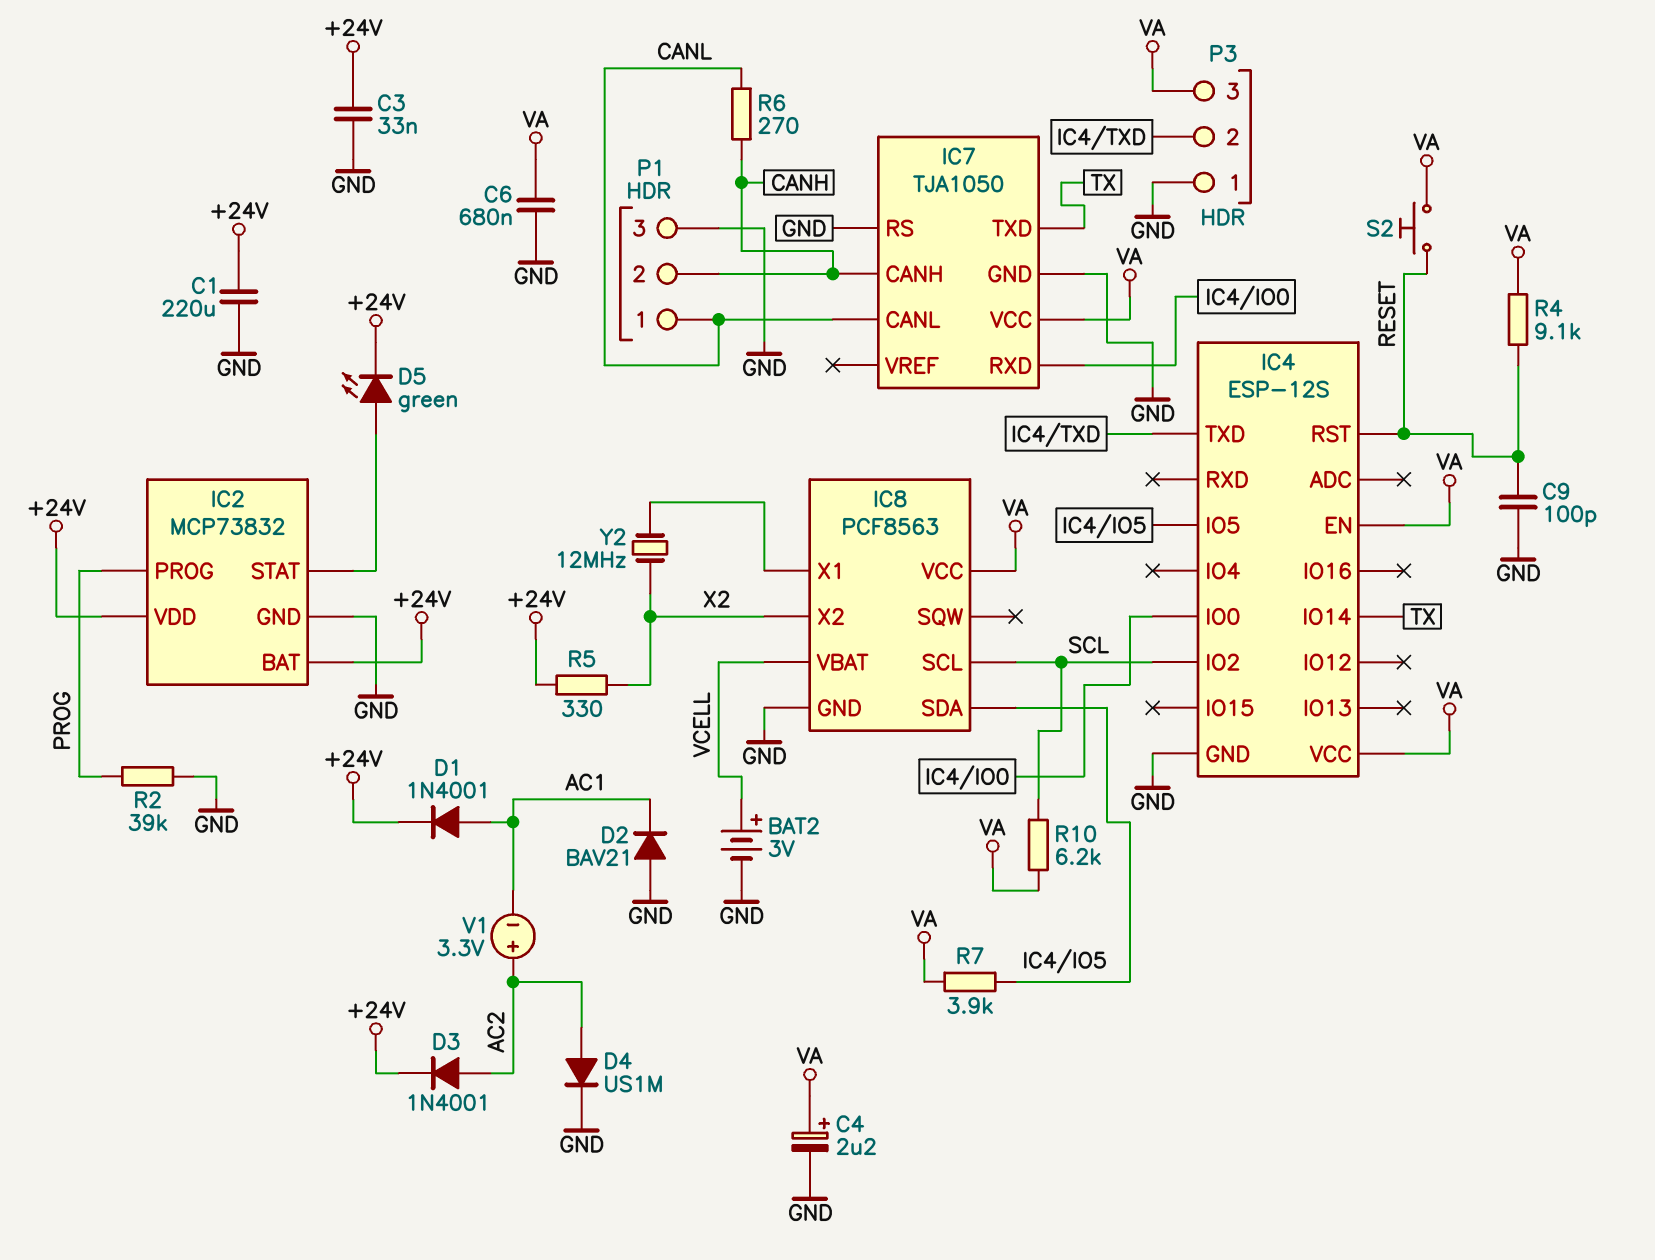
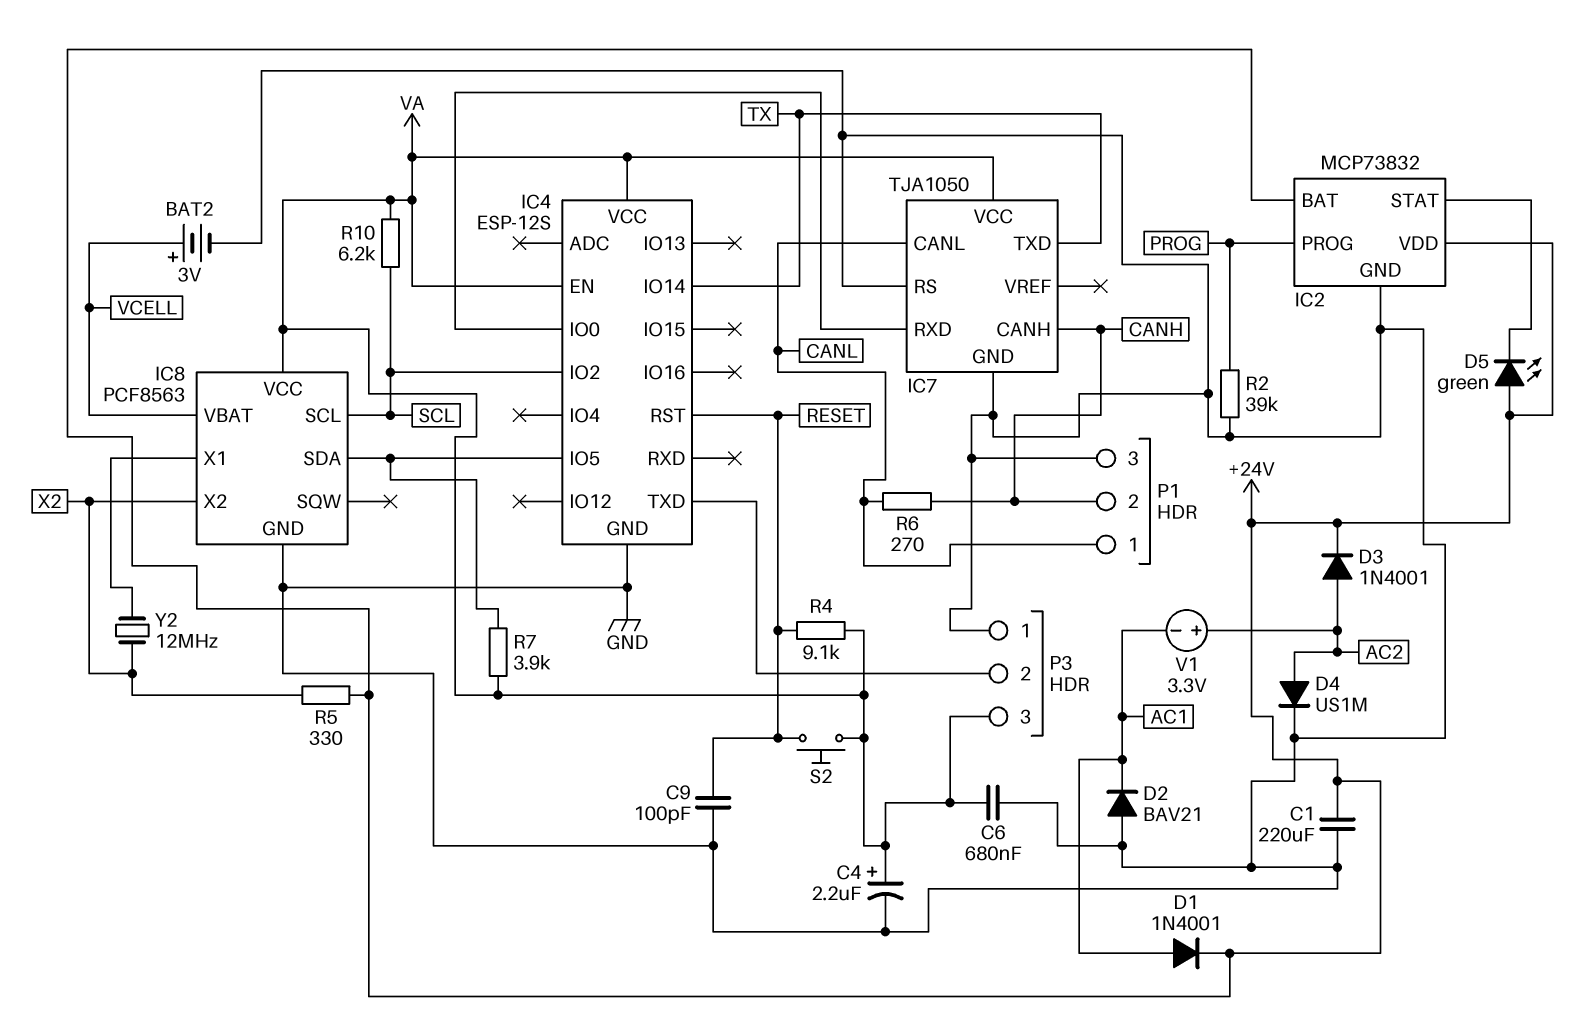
C3: 33nF (+24V, GND) -> none
D5: LED green (A IC2/STAT, K +24V) -> LED green (A +24V, K IC2/STAT)

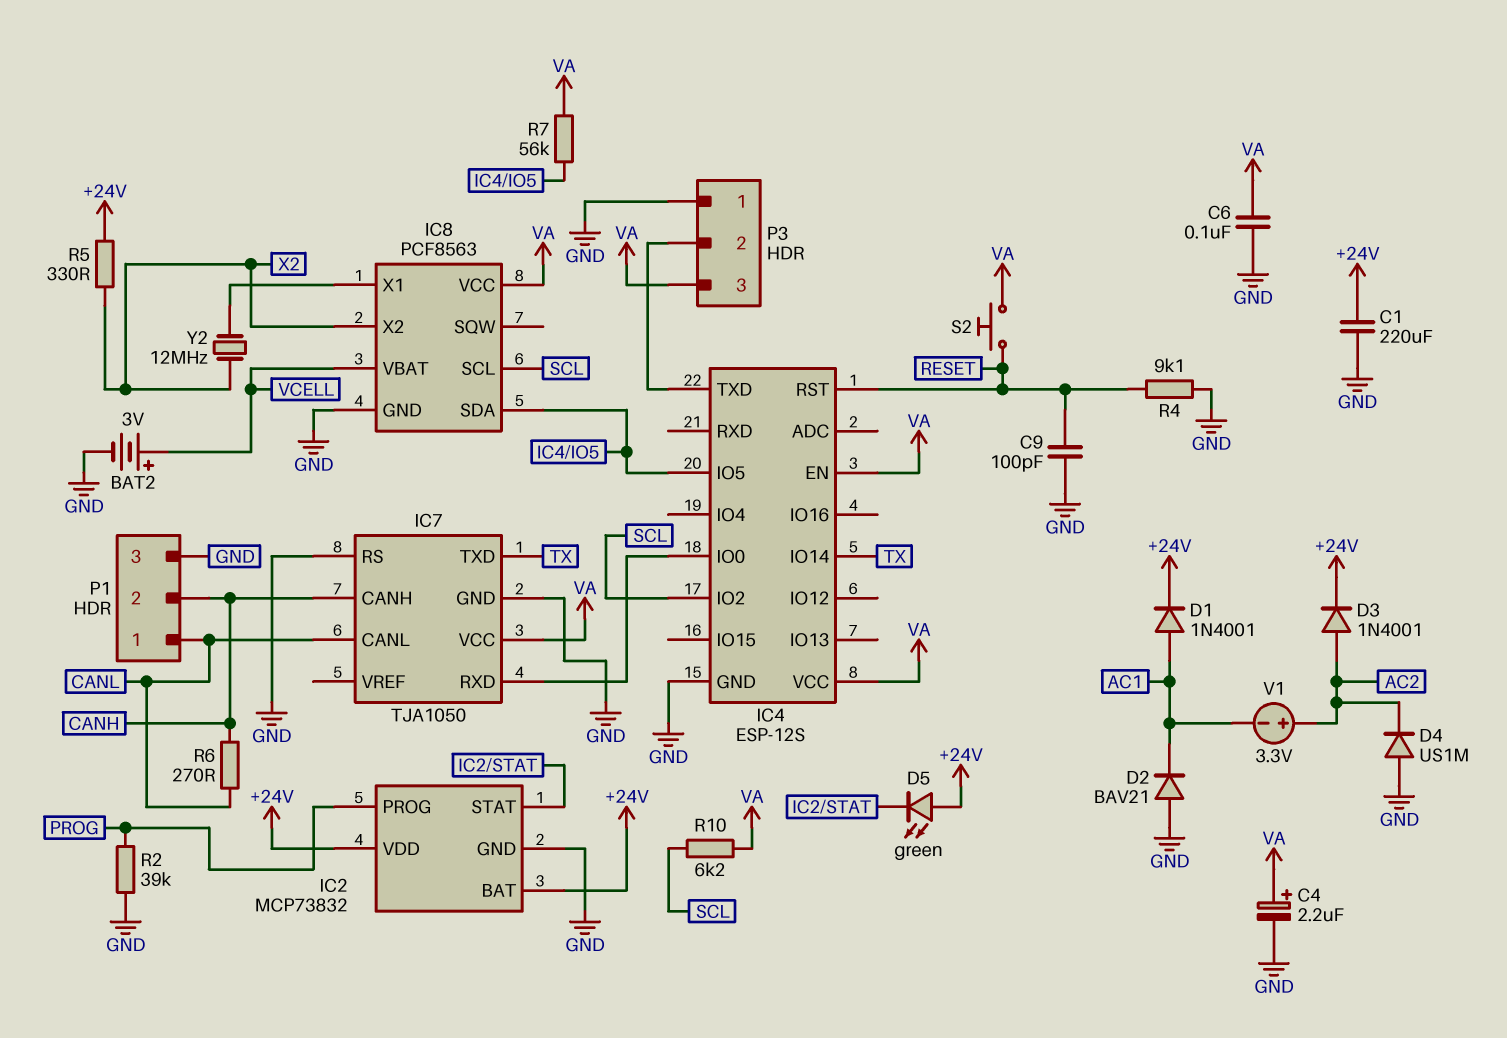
C6: 680nF (GND, VA) -> 100nF (GND, VA)
D4: diode US1M (A AC2, K GND) -> diode US1M (A GND, K AC2)
R4: 9.1k (RESET, VA) -> 9.1k (GND, RESET)
R7: 3.9k (IC4/IO5, VA) -> 56k (IC4/IO5, VA)

